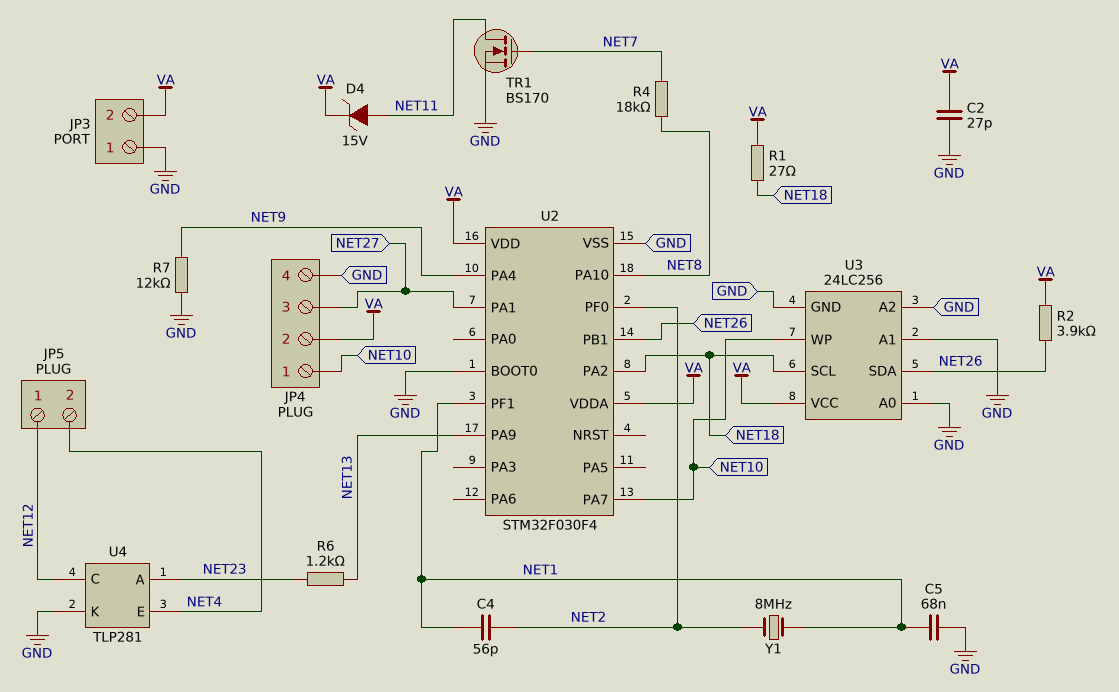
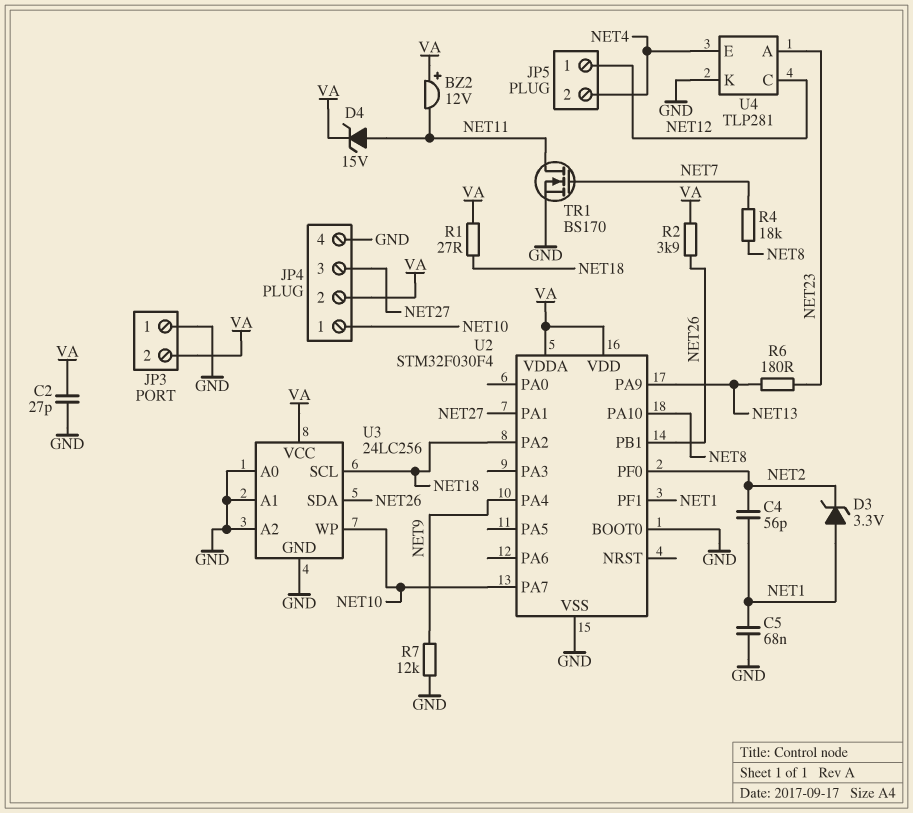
BZ2: none -> buzzer 12V (plus VA, minus NET11)
D3: none -> zener 3.3V (A NET1, K NET2)
R6: 1.2k (NET13, NET23) -> 180 (NET13, NET23)
Y1: 8MHz (NET1, NET2) -> none

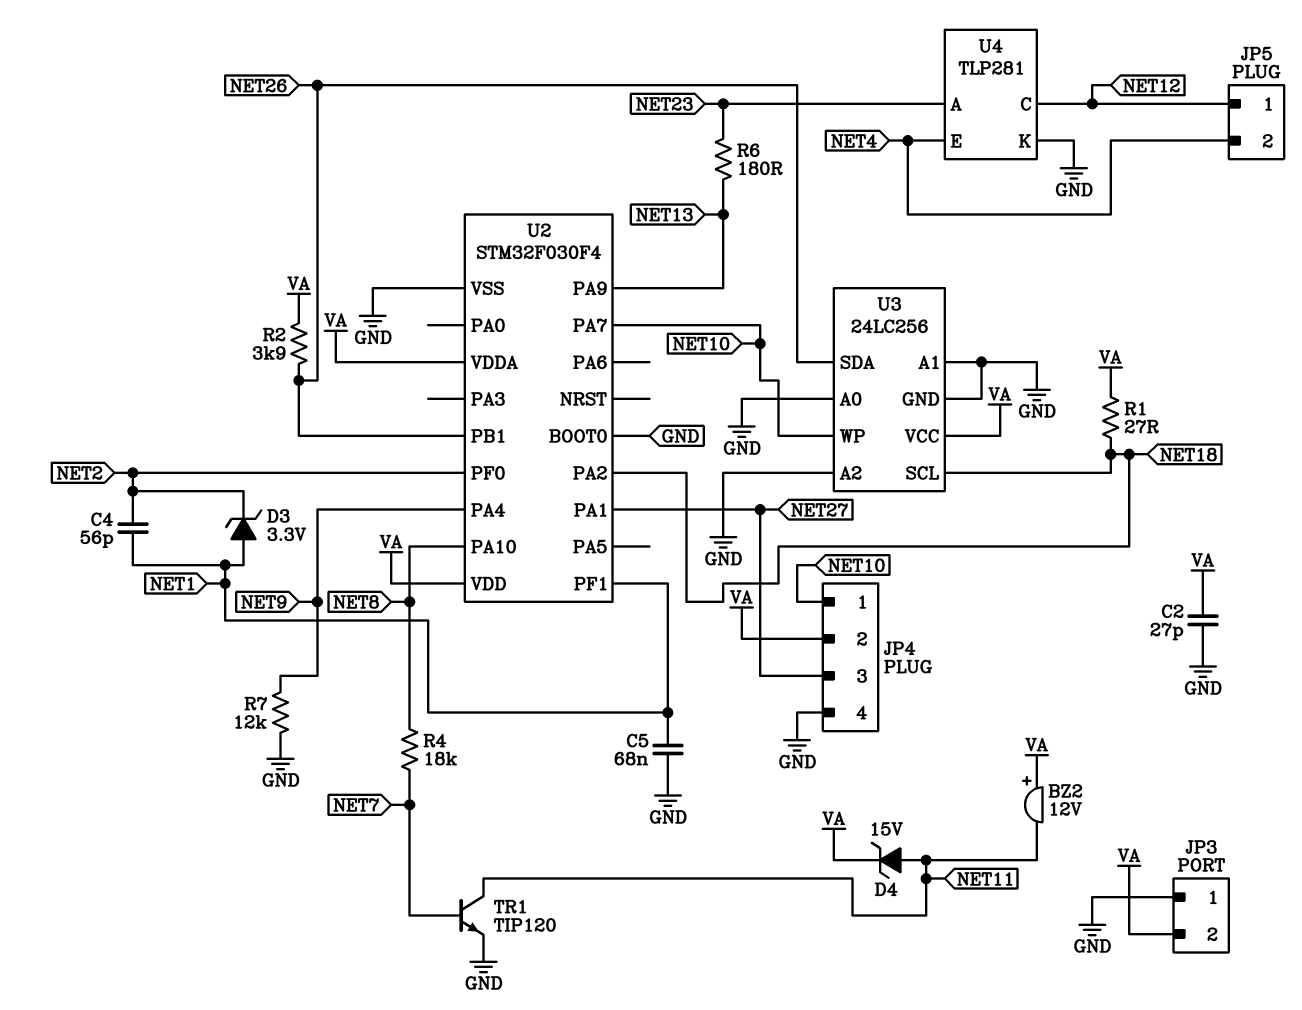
TR1: NMOS BS170 (G NET7, D NET11, S GND) -> NPN TIP120 (B NET7, C NET11, E GND)

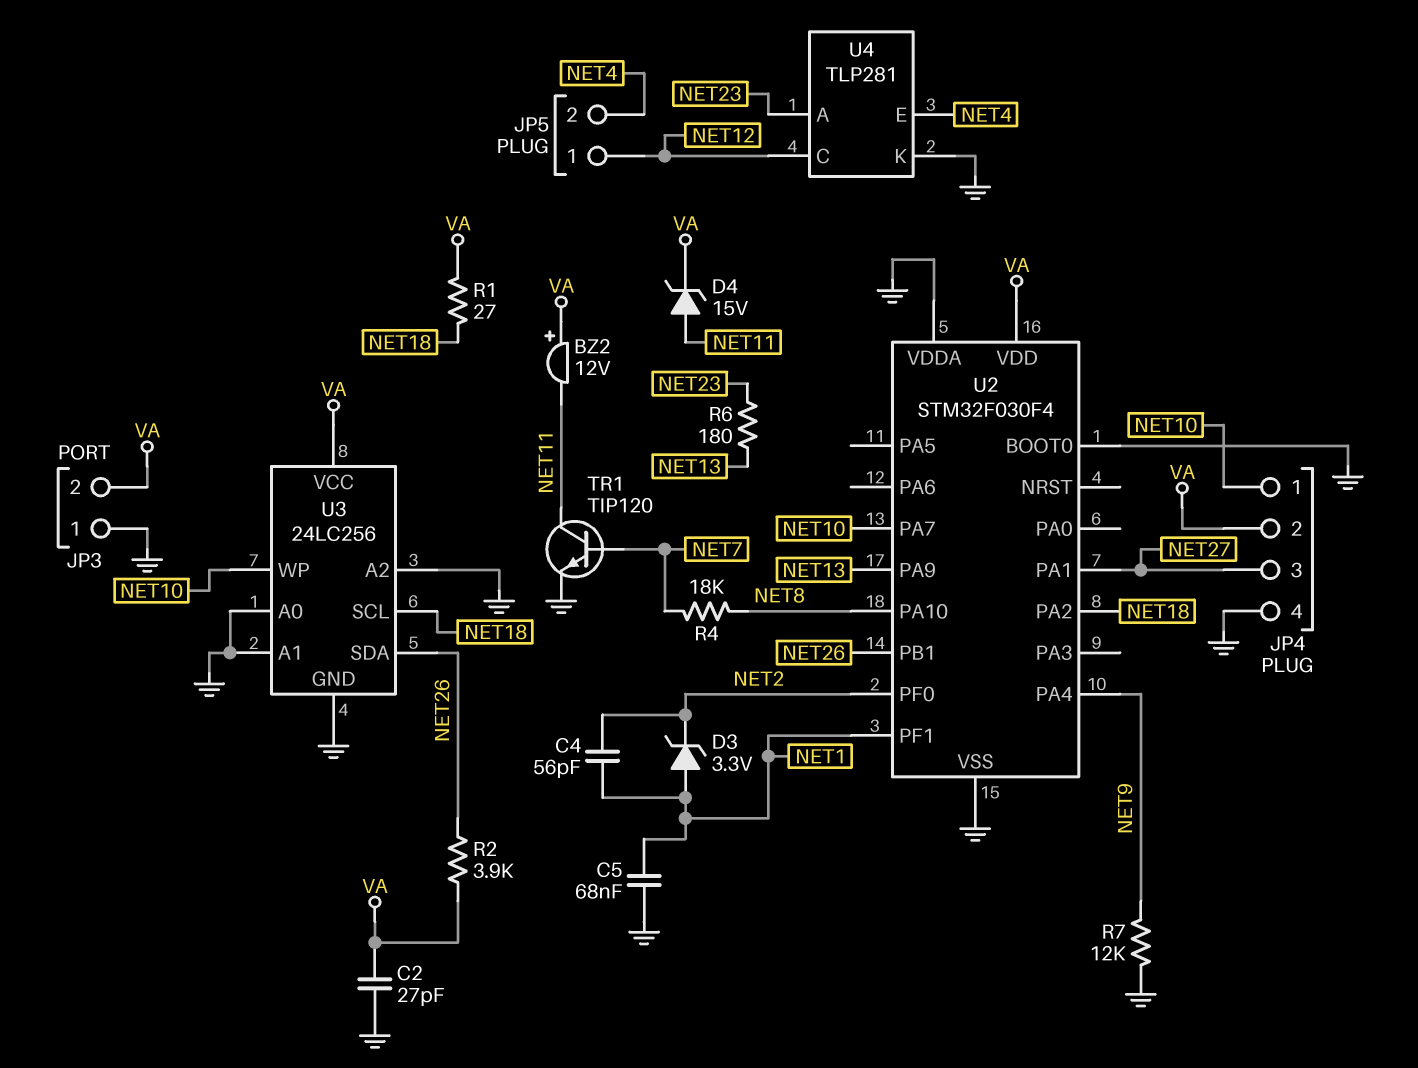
U2 pin VDDA: VA -> GND

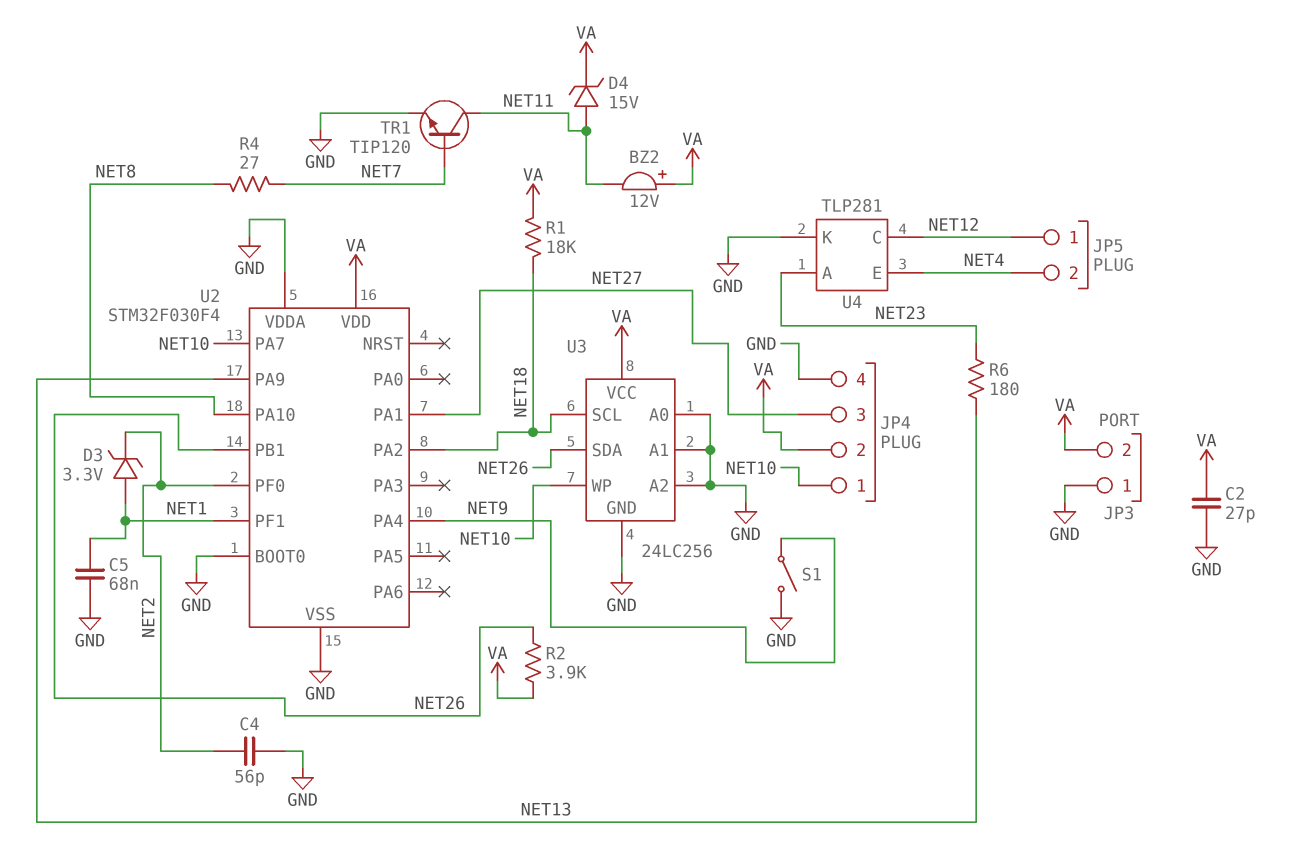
C4: 56pF (NET1, NET2) -> 56pF (GND, NET2)
R1: 27 (NET18, VA) -> 18k (NET18, VA)
R4: 18k (NET7, NET8) -> 27 (NET7, NET8)
R7: 12k (GND, NET9) -> none
S1: none -> switch (GND, NET9)

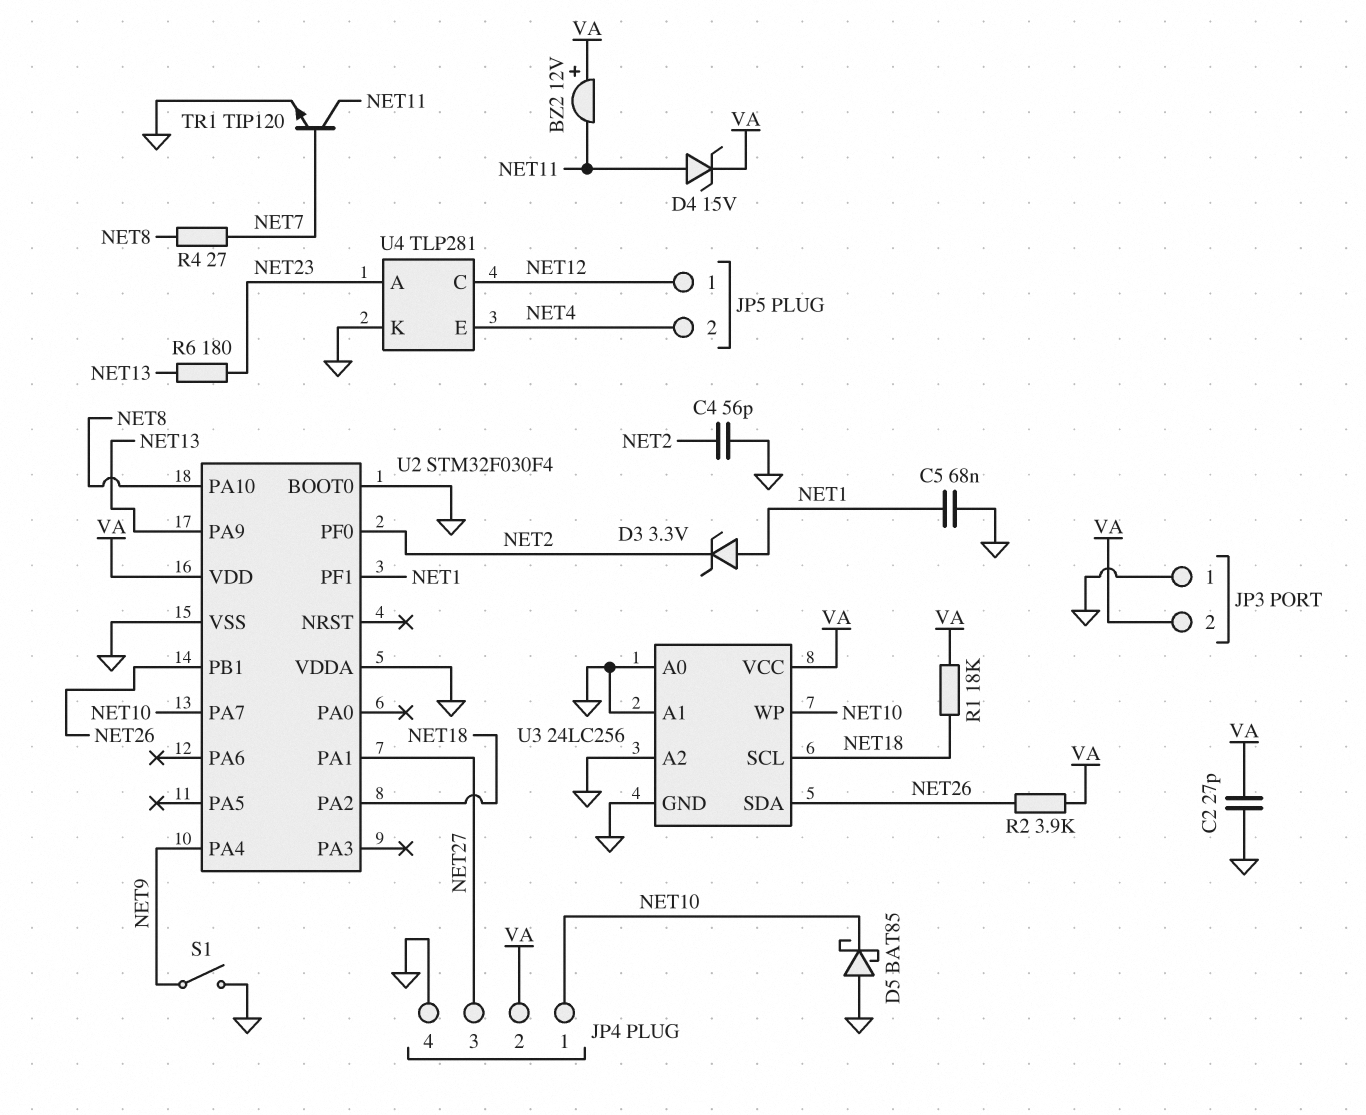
D5: none -> schottky BAT85 (A GND, K NET10)

